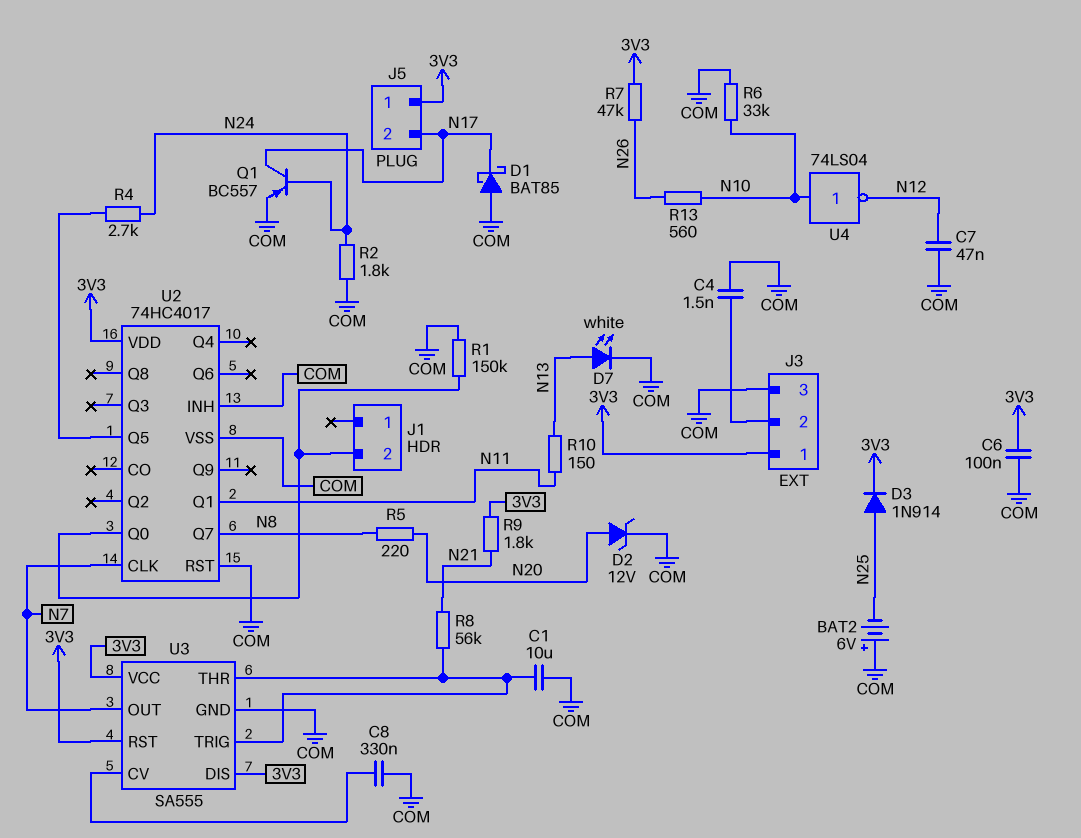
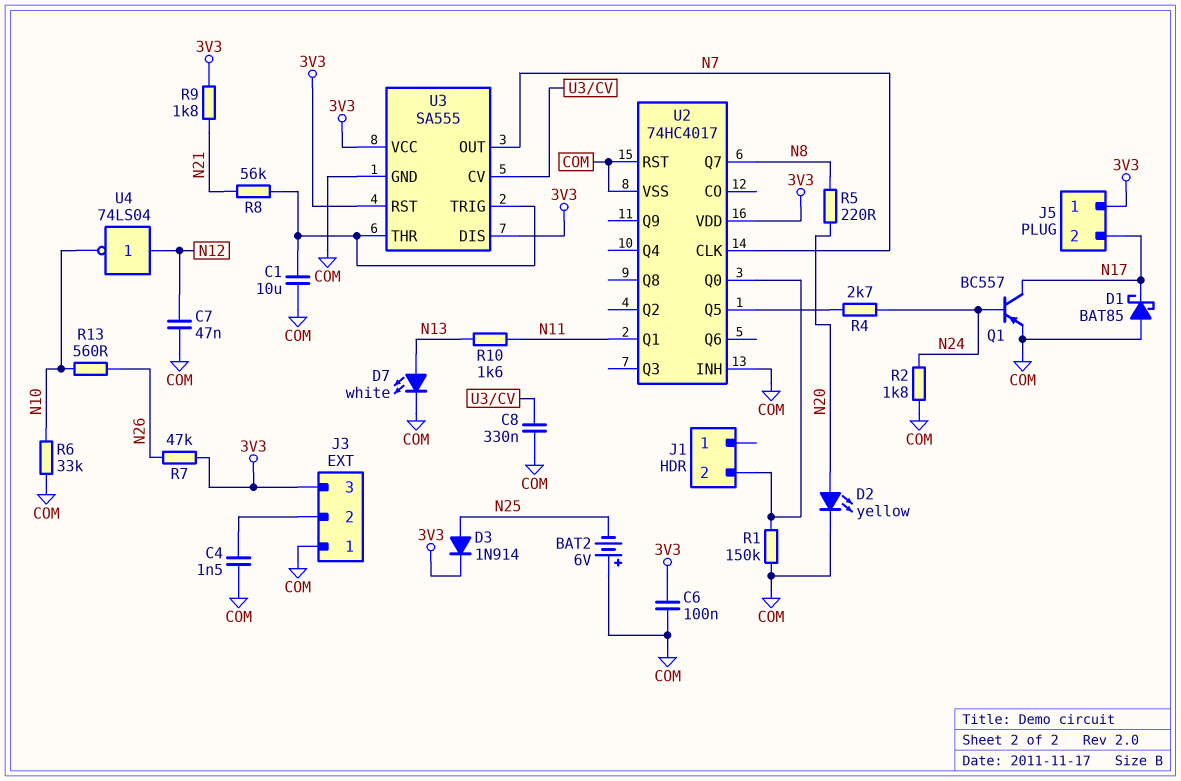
D2: zener 12V (A N20, K COM) -> LED yellow (A N20, K COM)
J3 pin 1: 3V3 -> COM
J3 pin 3: COM -> 3V3
R10: 150 (N11, N13) -> 1.6k (N11, N13)
U4: NOT 74LS04 (in N10, out N12) -> NOT 74LS04 (in N12, out N10)

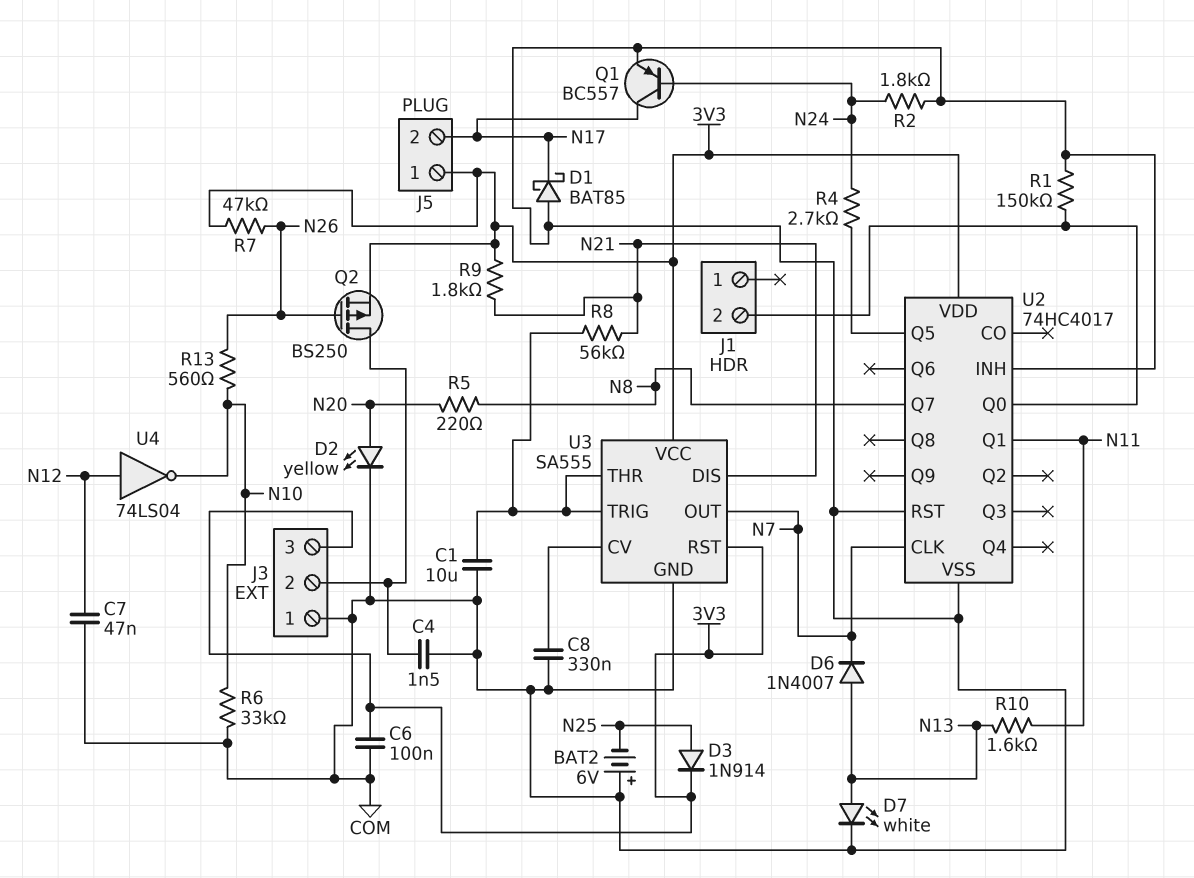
D6: none -> diode 1N4007 (A N13, K N7)
Q2: none -> PMOS BS250 (G N26, D J3/2, S 3V3)
U3 pin DIS: 3V3 -> N21

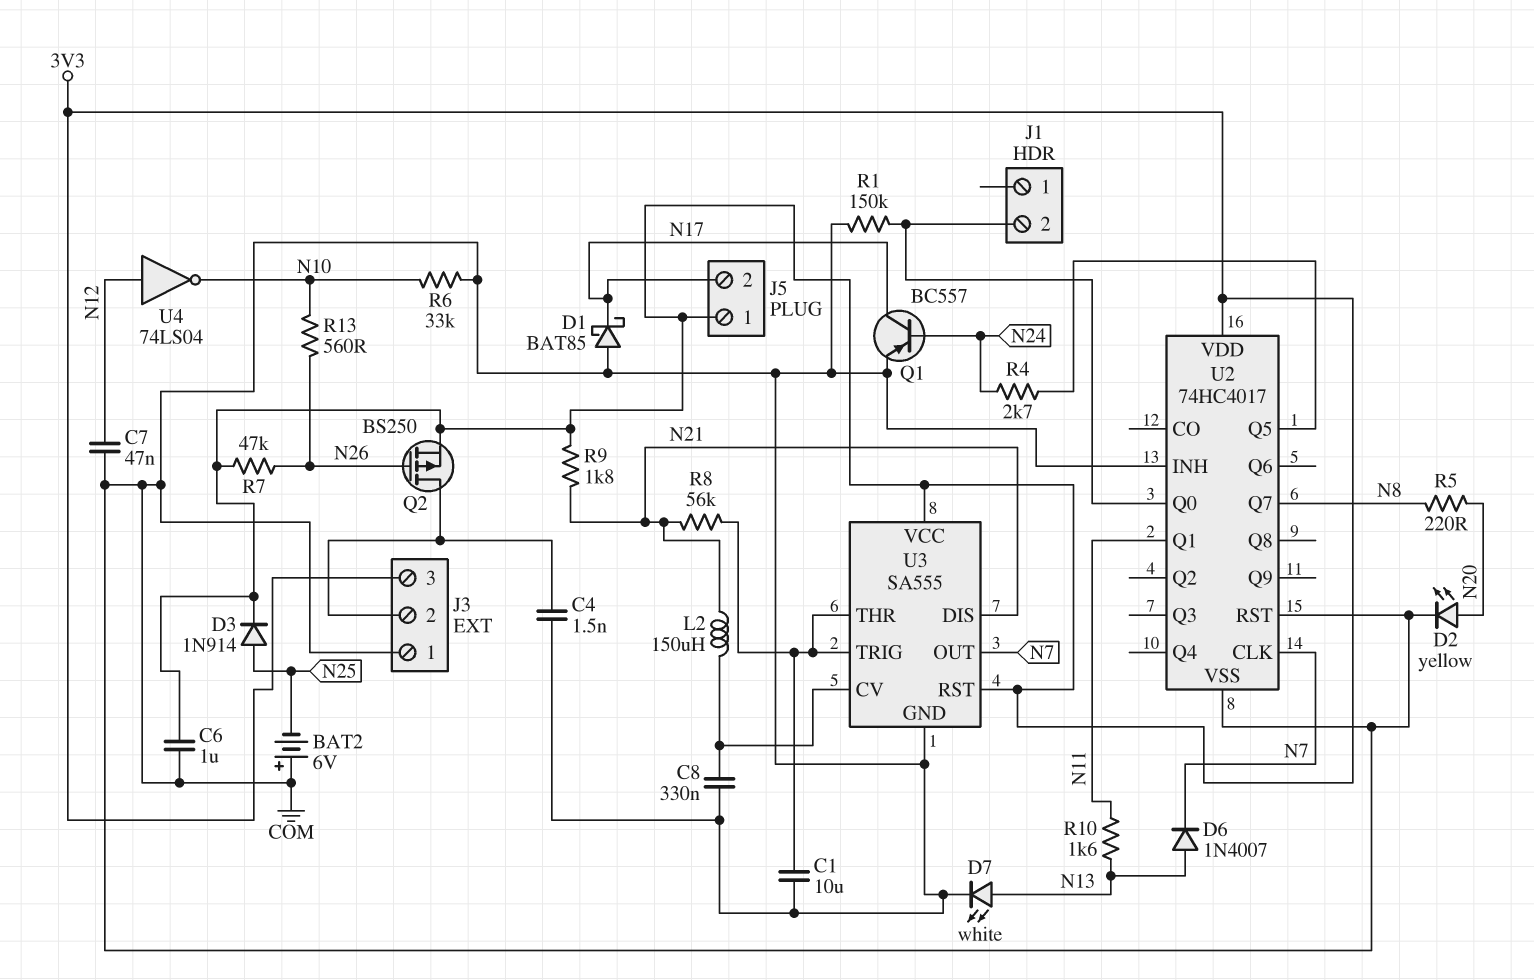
C6: 100nF (3V3, COM) -> 1uF (3V3, COM)
L2: none -> 150uH (N21, U3/CV)
R2: 1.8k (COM, N24) -> none

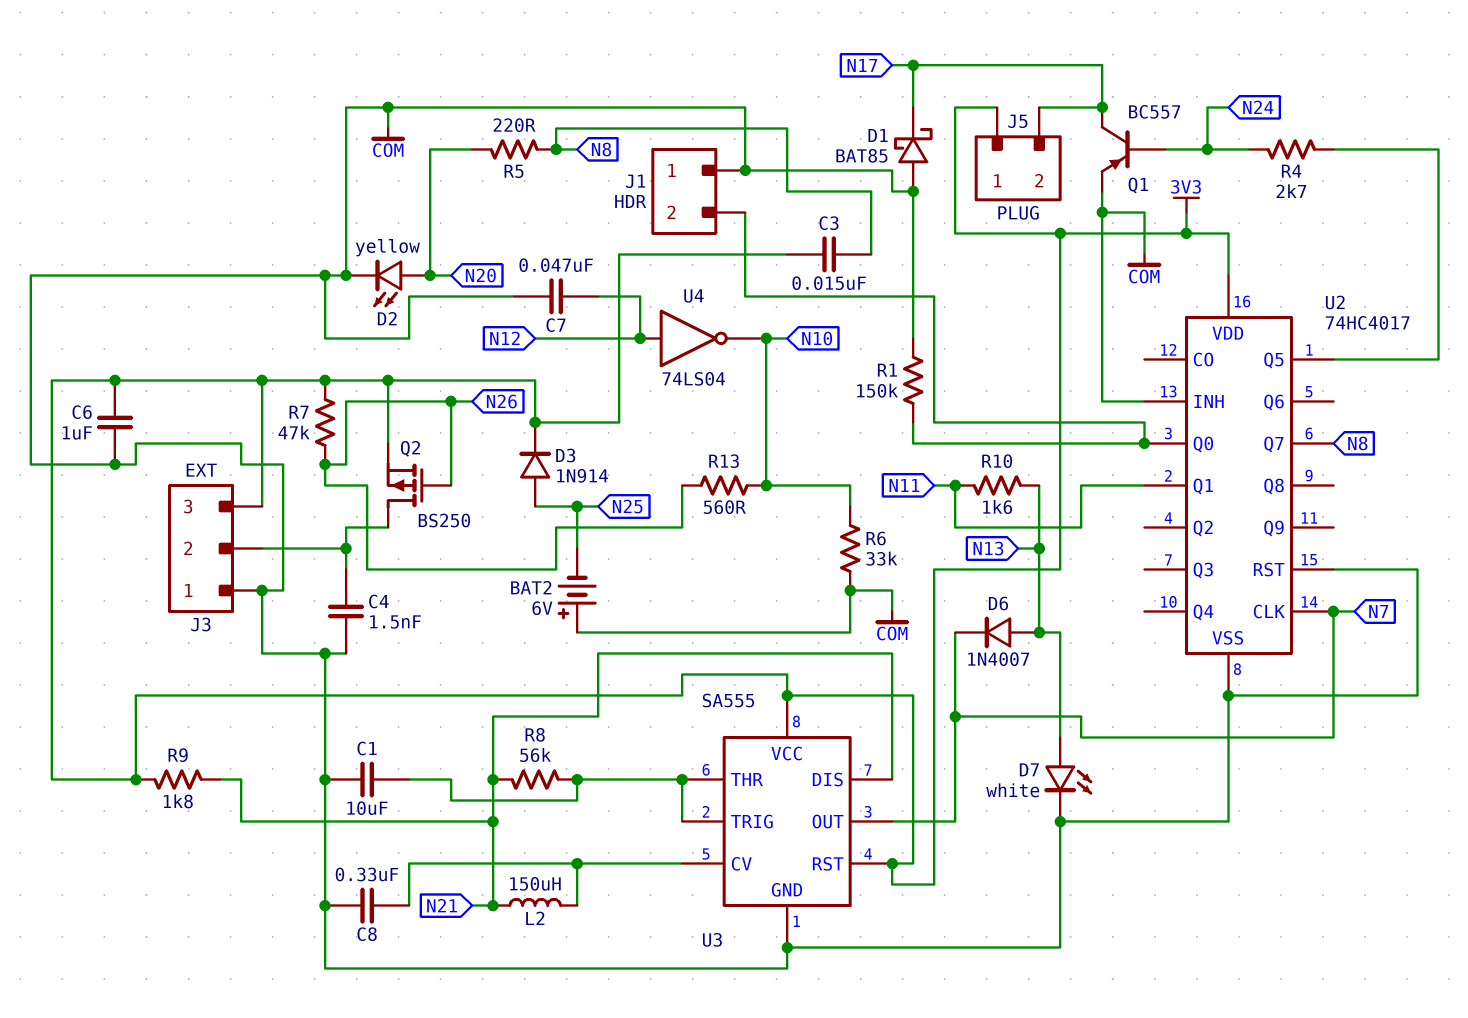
C3: none -> 15nF (3V3, N8)
J1 pin 1: none -> COM

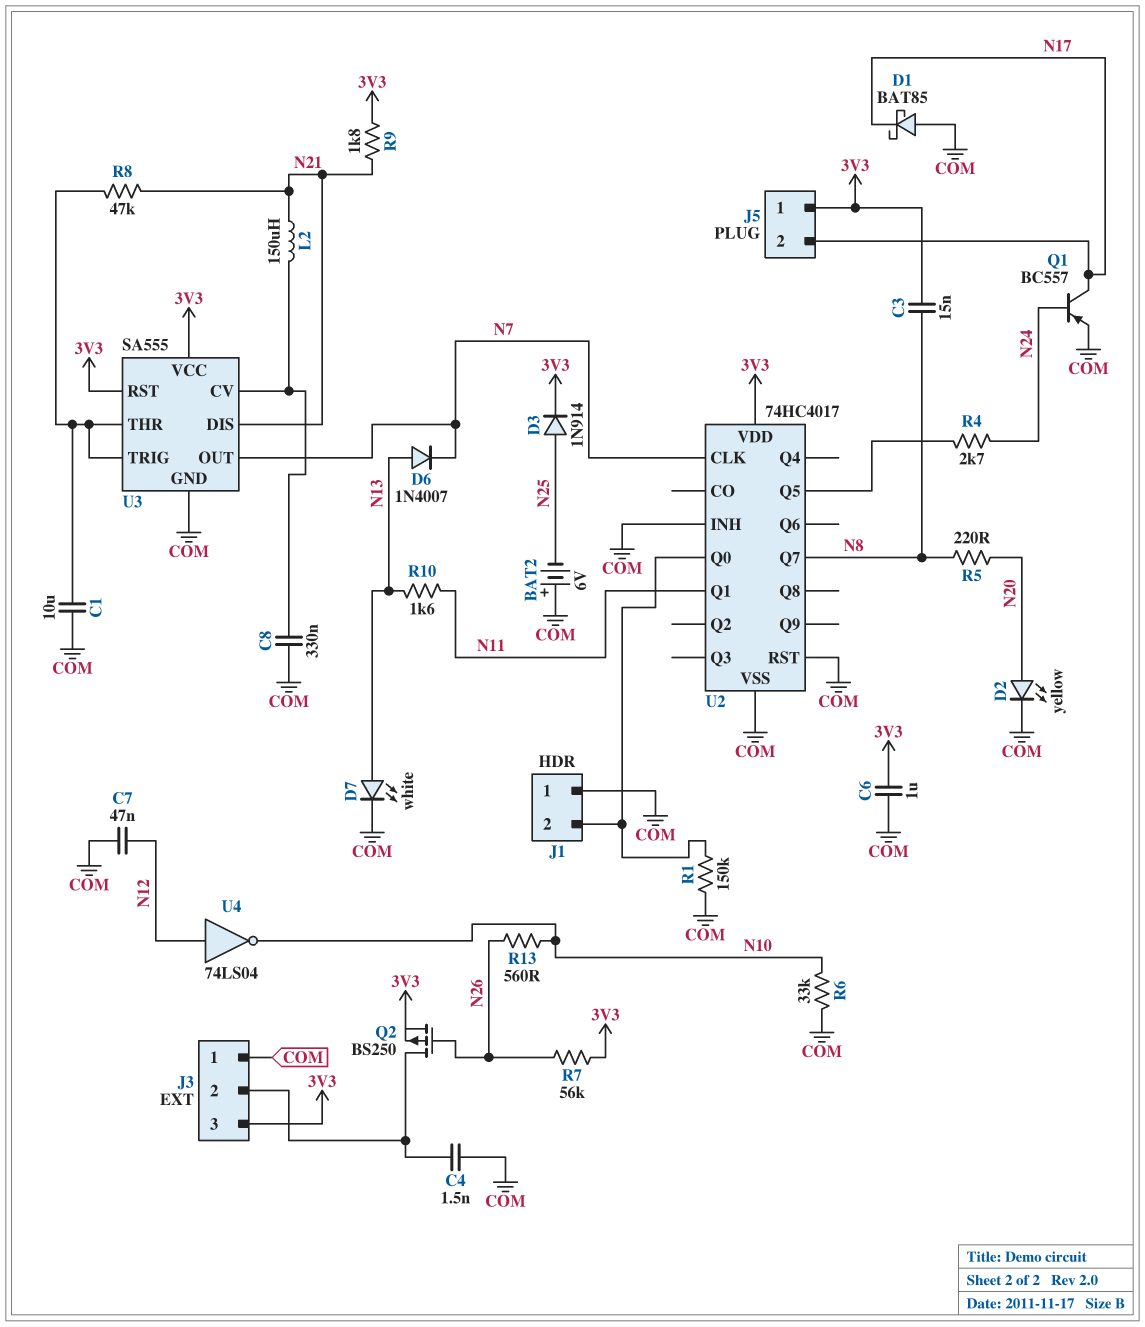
R7: 47k (3V3, N26) -> 56k (3V3, N26)
R8: 56k (N21, U3/THR) -> 47k (N21, U3/THR)

